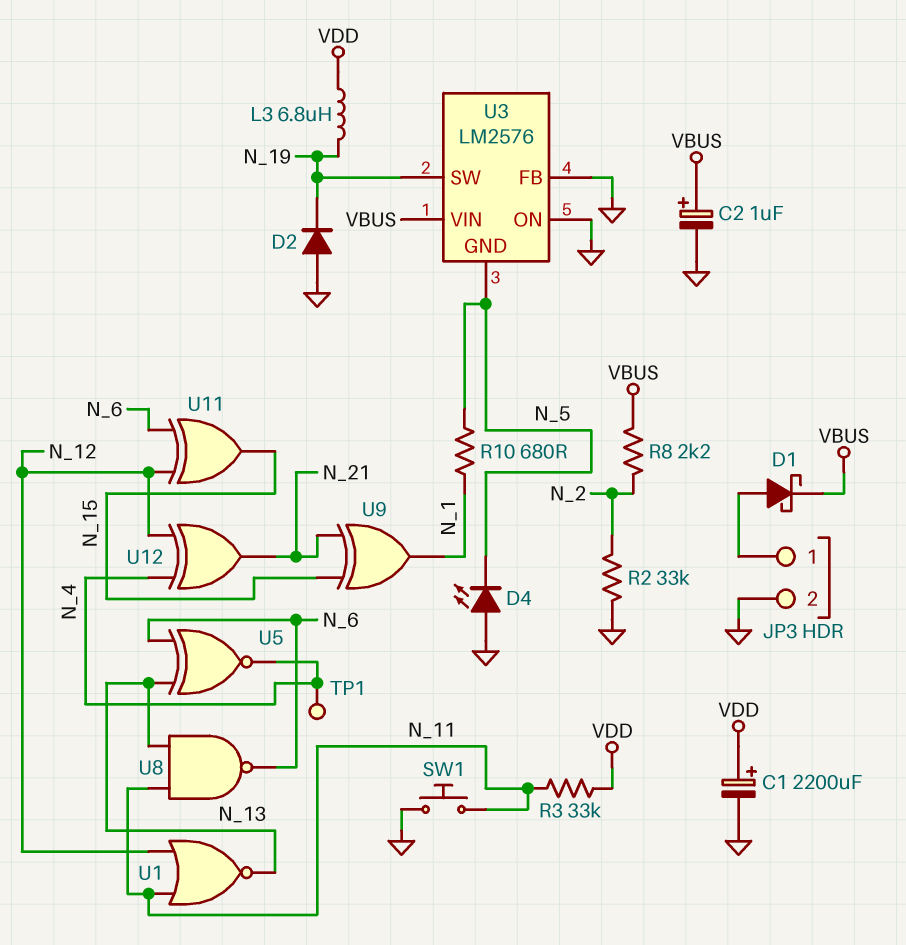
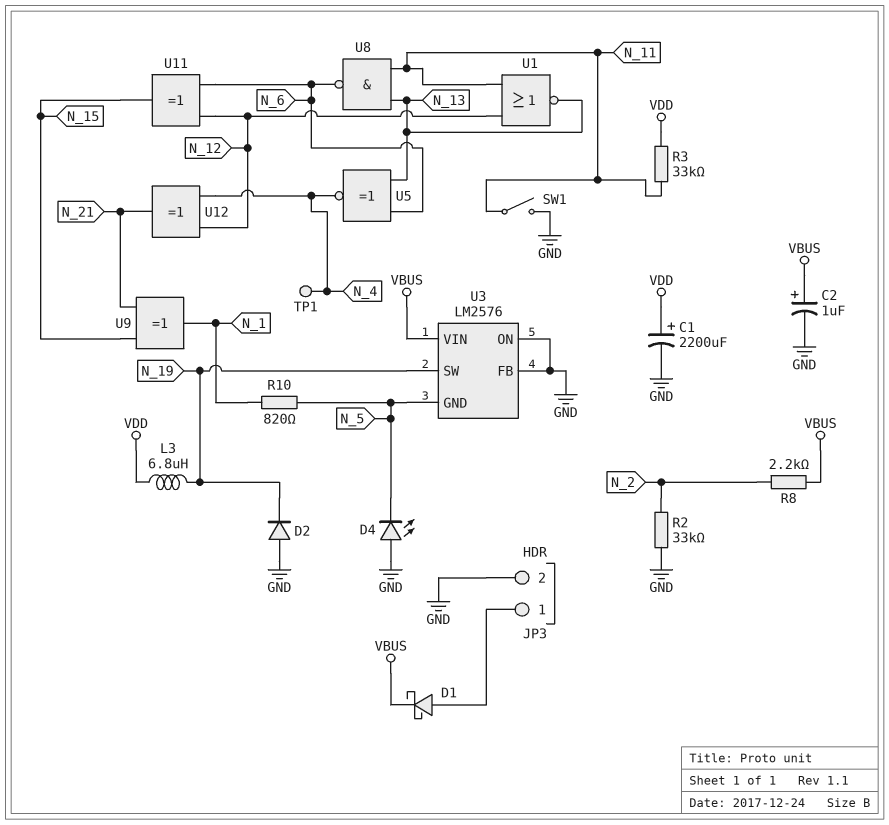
R10: 680 (N_1, N_5) -> 820 (N_1, N_5)
SW1: button (GND, N_11) -> switch (GND, N_11)

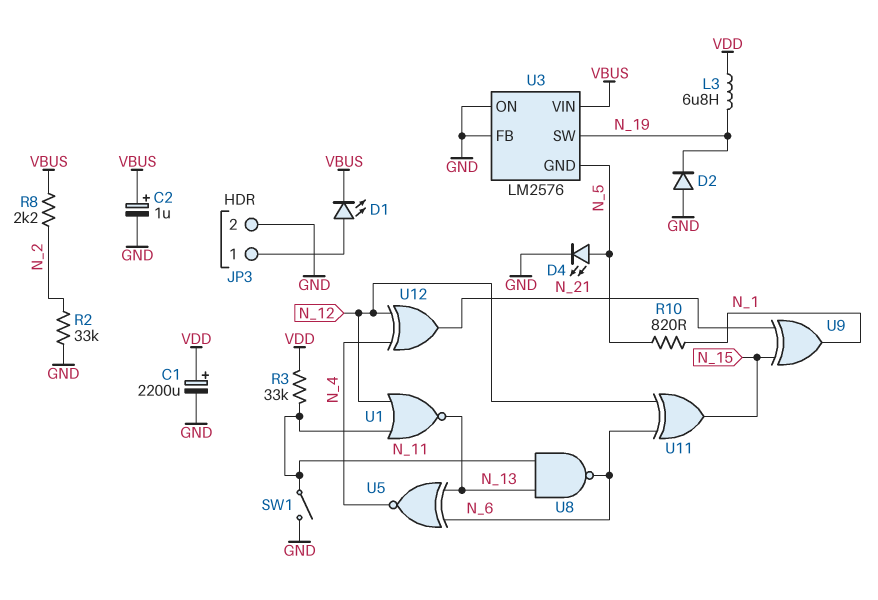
D1: schottky (A JP3/1, K VBUS) -> LED (A JP3/1, K VBUS)
D4: LED (A GND, K N_5) -> LED (A N_5, K GND)
TP1: test point (N_4) -> none

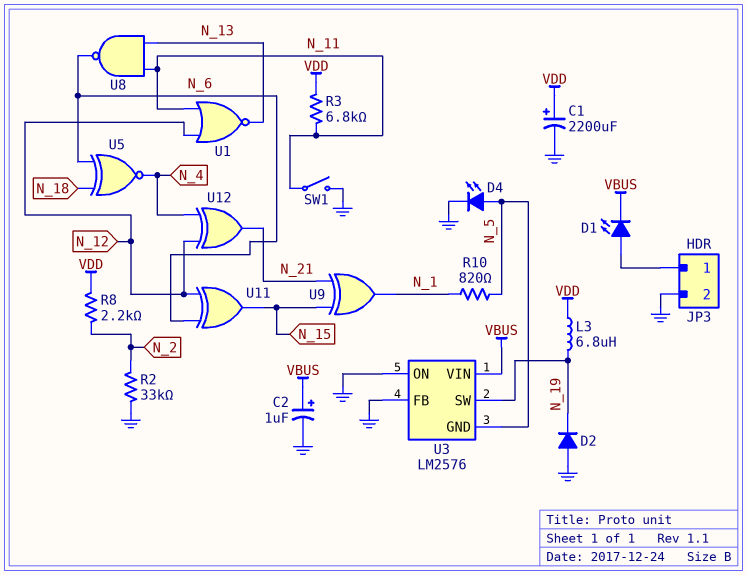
R3: 33k (N_11, VDD) -> 6.8k (N_11, VDD)
R8: 2.2k (N_2, VBUS) -> 2.2k (N_2, VDD)
U5: XNOR (in N_6, in N_13, out N_4) -> XNOR (in N_6, in N_18, out N_4)

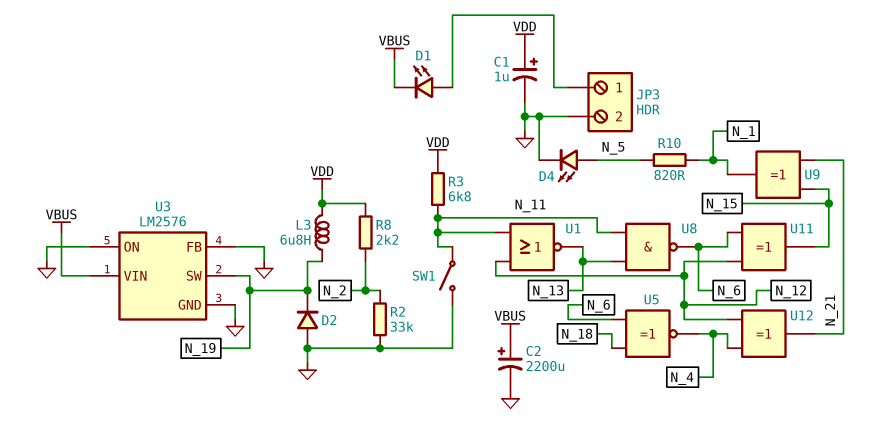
C1: 2200uF (plus VDD, minus GND) -> 1uF (plus VDD, minus GND)
C2: 1uF (plus VBUS, minus GND) -> 2200uF (plus VBUS, minus GND)
U3 pin GND: N_5 -> GND

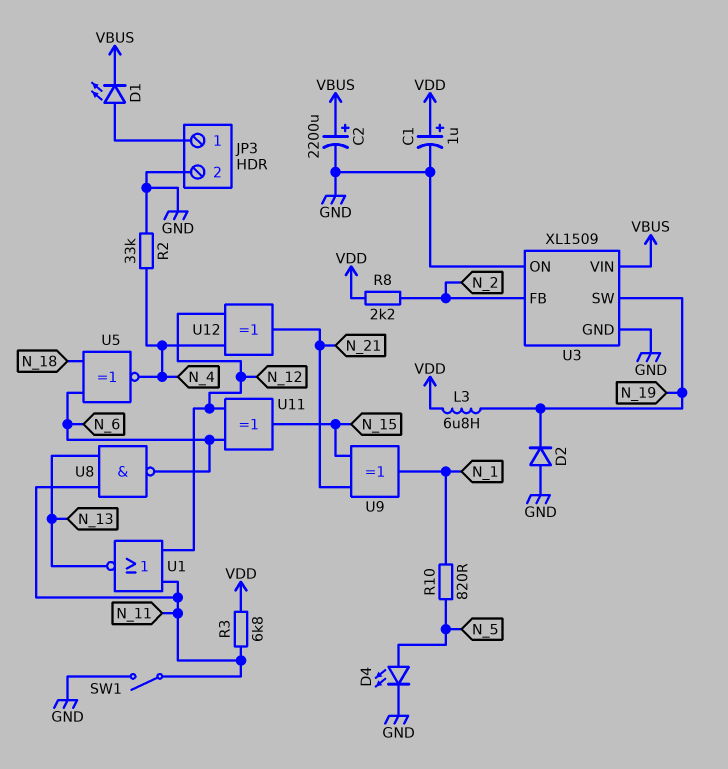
R2: 33k (GND, N_2) -> 33k (GND, N_4)
U3: LM2576 -> XL1509
U3 pin FB: GND -> N_2

